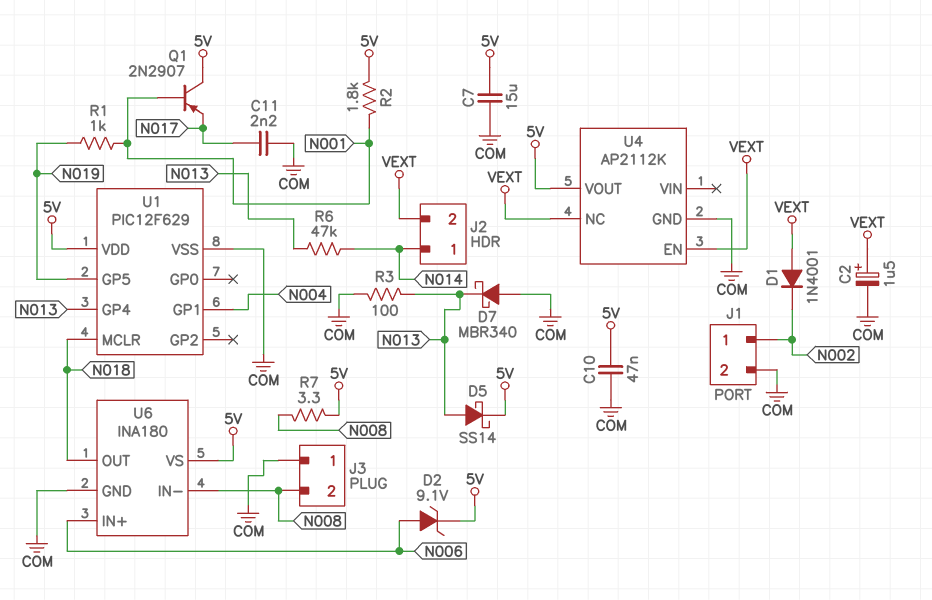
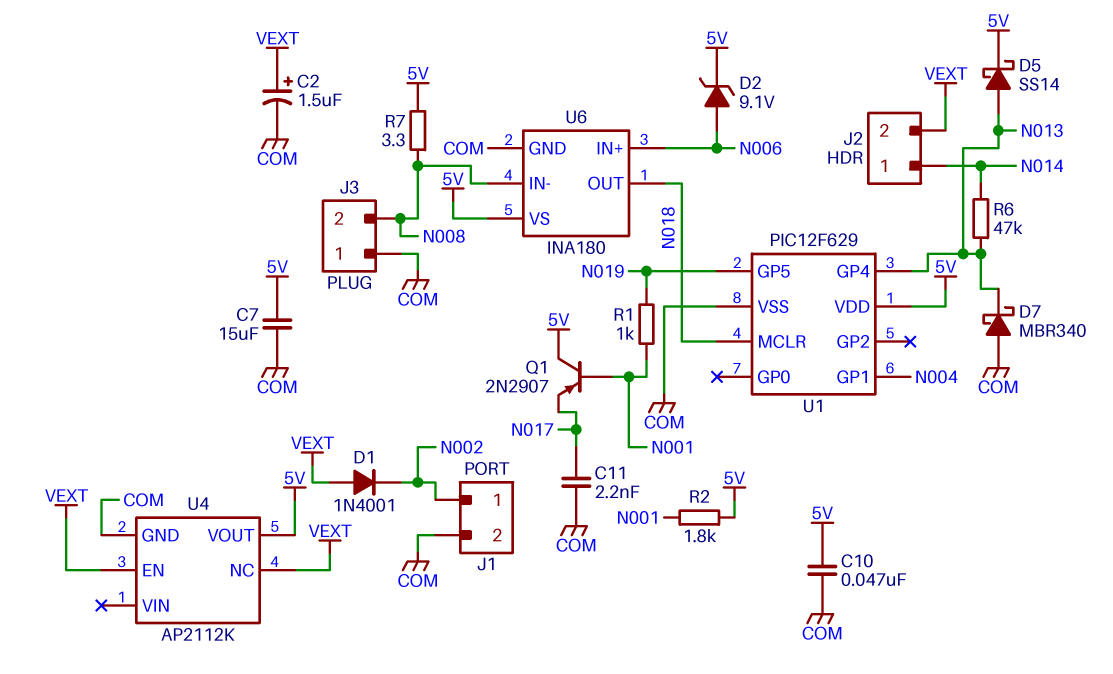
R3: 100 (COM, N013) -> none

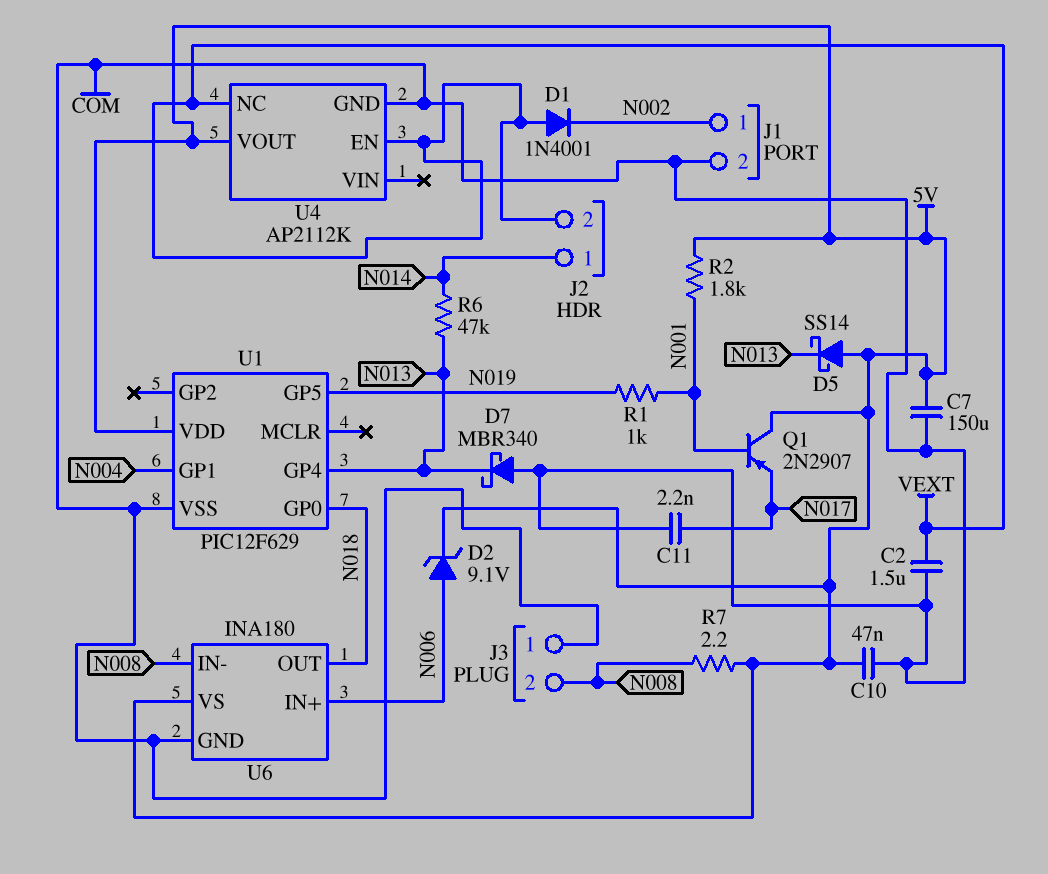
C2: 1.5uF (plus VEXT, minus COM) -> 1.5uF (COM, VEXT)
C7: 15uF (5V, COM) -> 150uF (5V, COM)
D5: schottky SS14 (A N013, K 5V) -> schottky SS14 (A 5V, K N013)
R7: 3.3 (5V, N008) -> 2.2 (5V, N008)
U1 pin GP0: none -> N018
U1 pin MCLR: N018 -> none

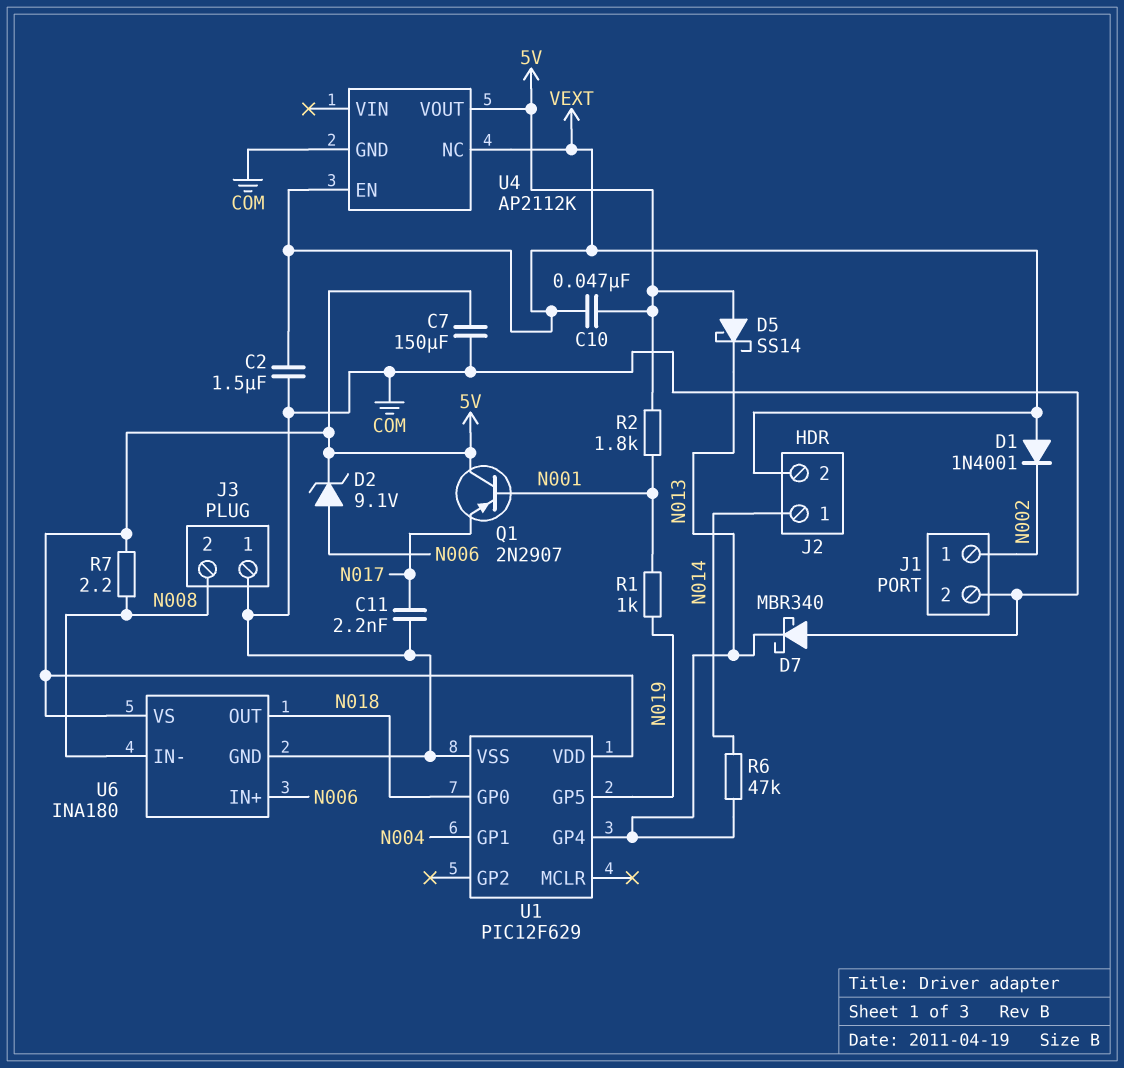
C10: 47nF (5V, COM) -> 47nF (5V, VEXT)

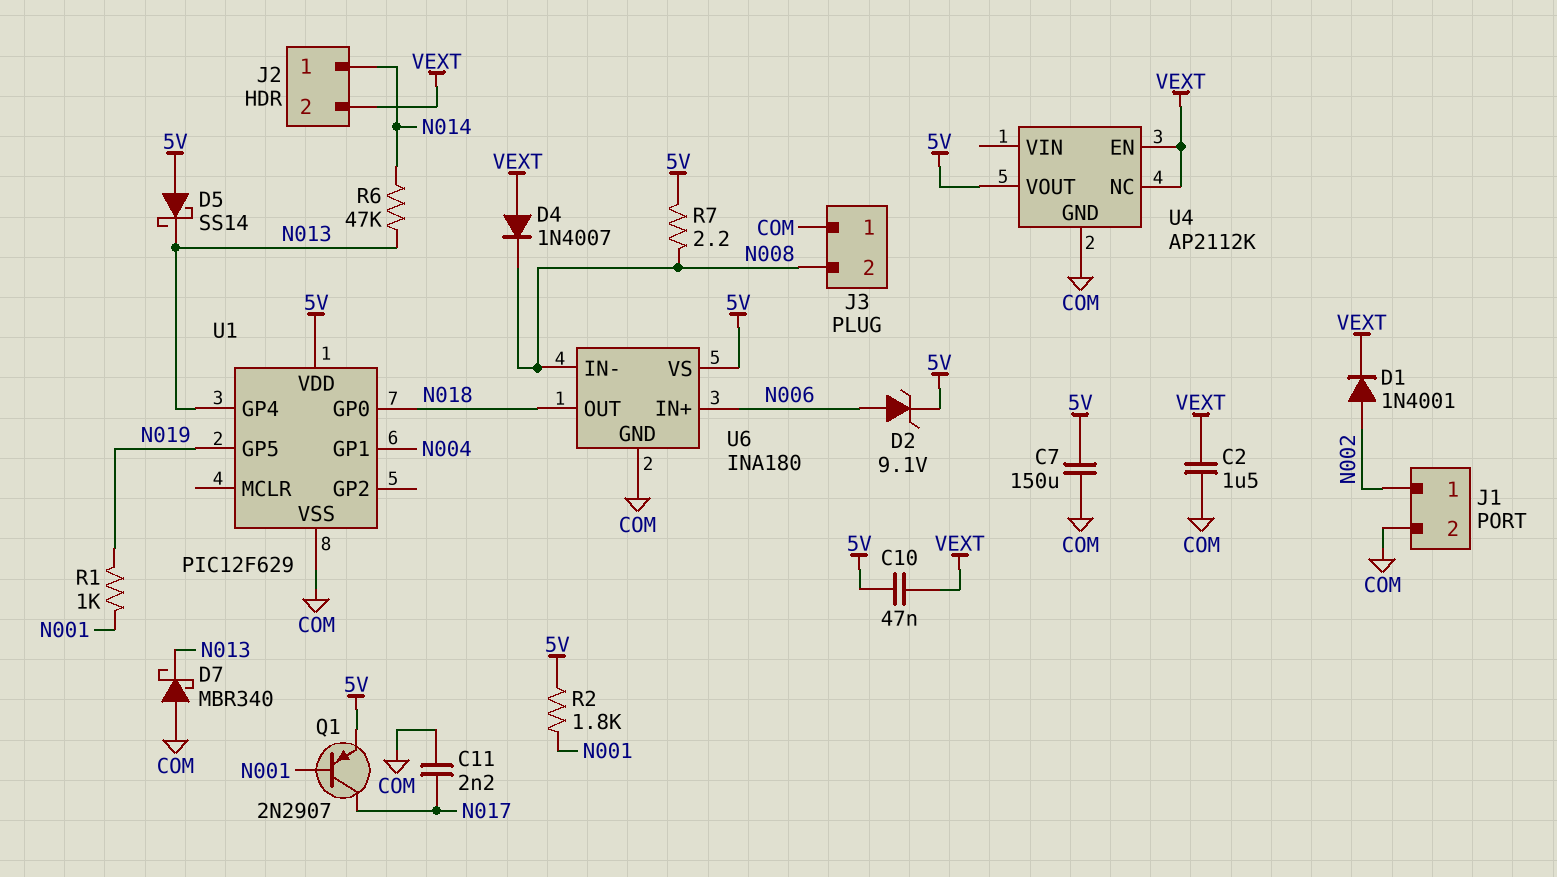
D1: diode 1N4001 (A VEXT, K N002) -> diode 1N4001 (A N002, K VEXT)
D4: none -> diode 1N4007 (A VEXT, K N008)
Q1: PNP 2N2907 (B N001, C 5V, E N017) -> PNP 2N2907 (B N001, C N017, E 5V)

